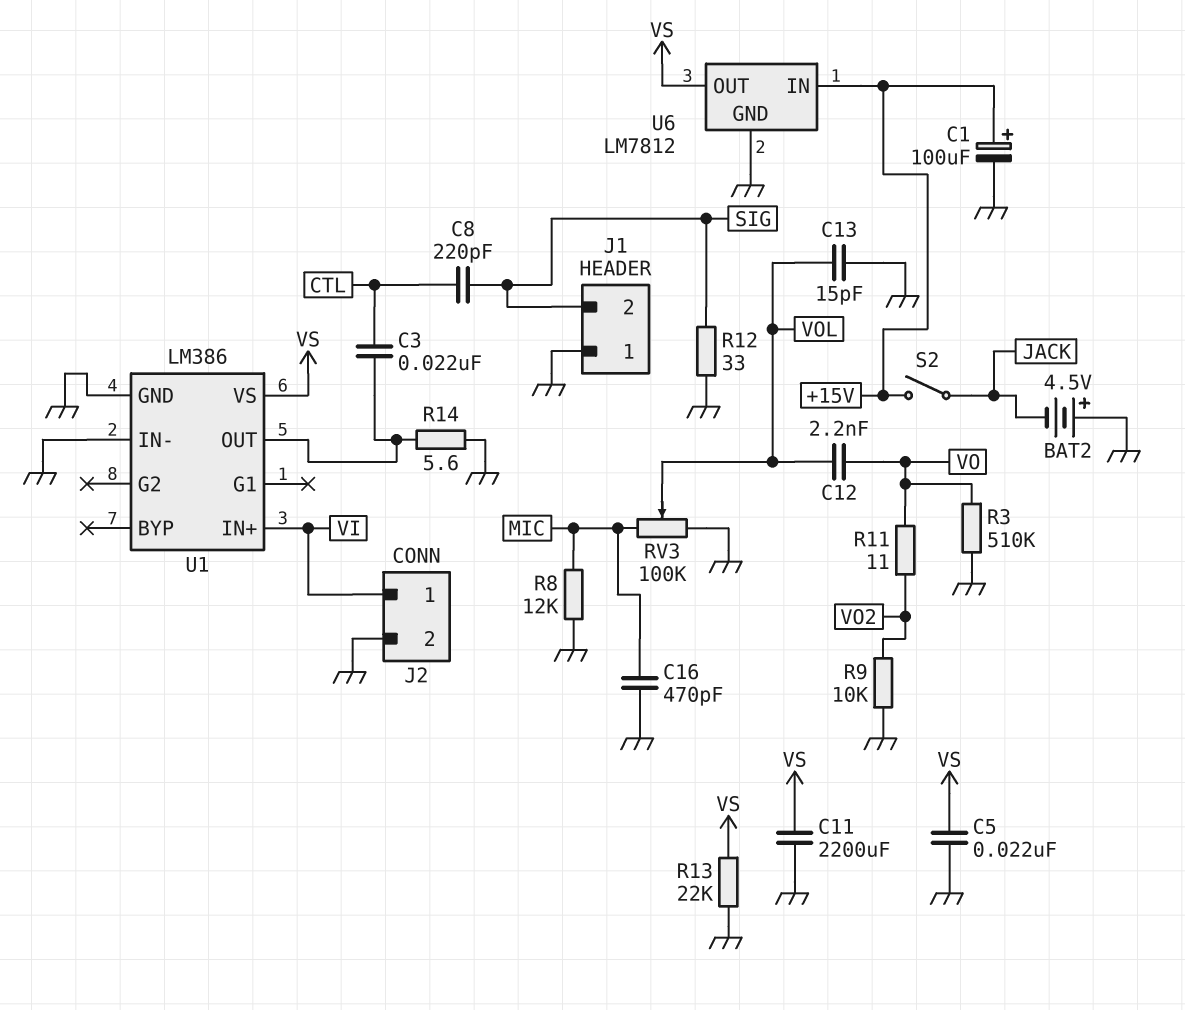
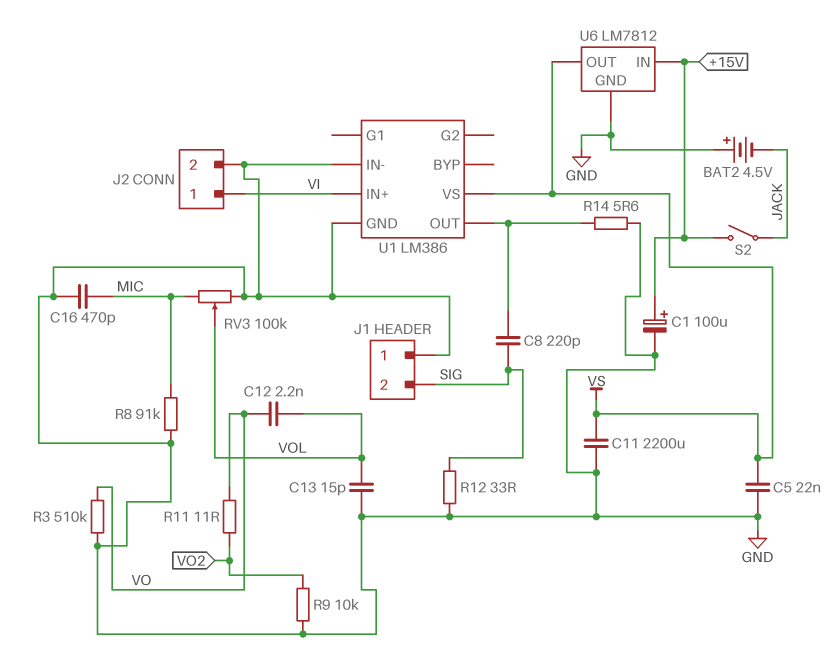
C3: 22nF (CTL, U1/OUT) -> none
C8: 220pF (CTL, SIG) -> 220pF (SIG, U1/OUT)
R8: 12k (GND, MIC) -> 91k (GND, MIC)
R13: 22k (GND, VS) -> none

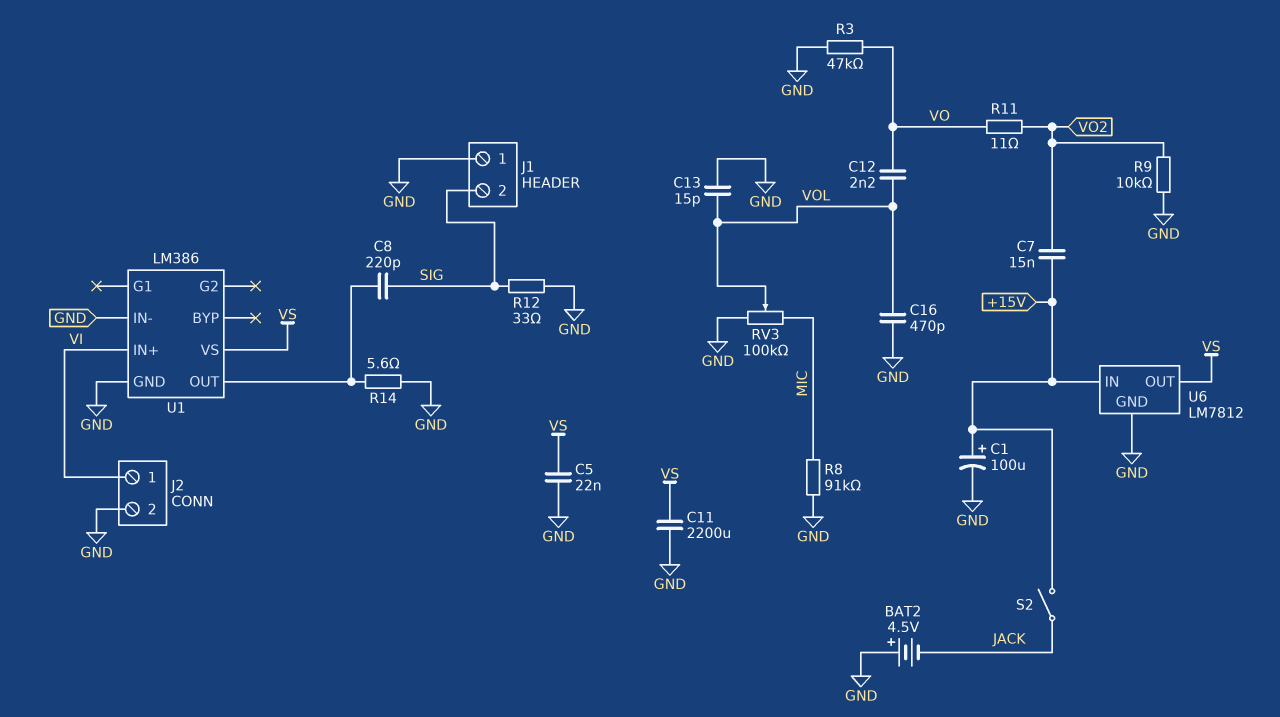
C7: none -> 15nF (+15V, VO2)
C16: 470pF (GND, MIC) -> 470pF (GND, VOL)
R3: 510k (GND, VO) -> 47k (GND, VO)

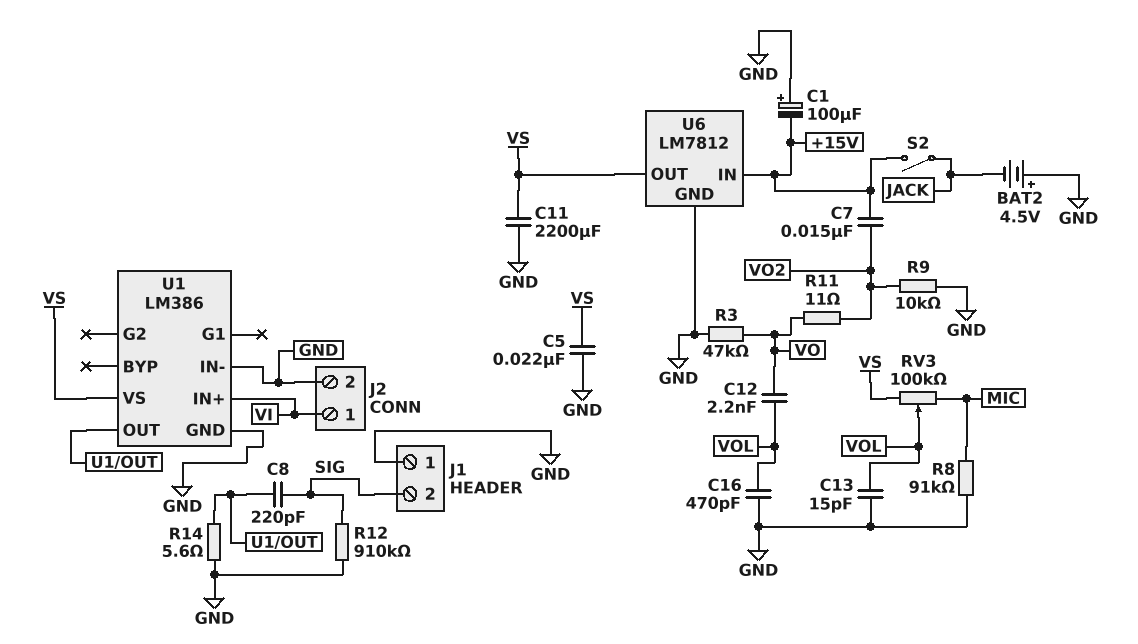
C1: 100uF (plus +15V, minus GND) -> 100uF (plus GND, minus +15V)
R12: 33 (GND, SIG) -> 910k (GND, SIG)
RV3: 100k (GND, MIC, wiper VOL) -> 100k (MIC, VS, wiper VOL)

